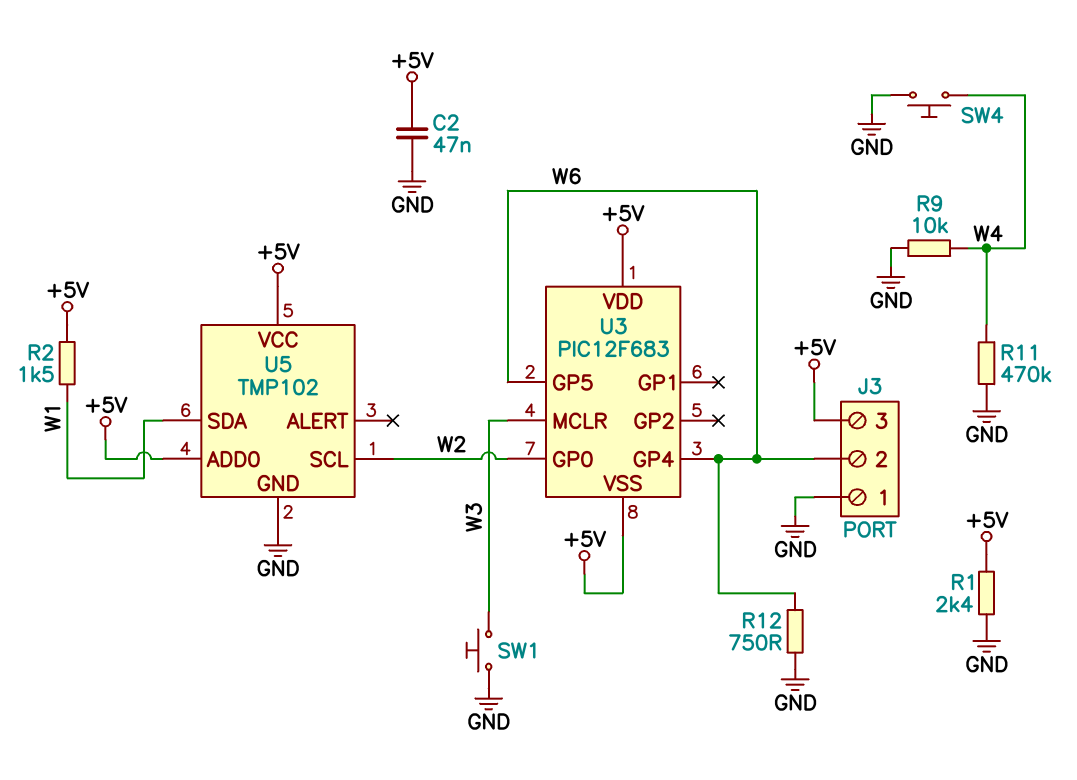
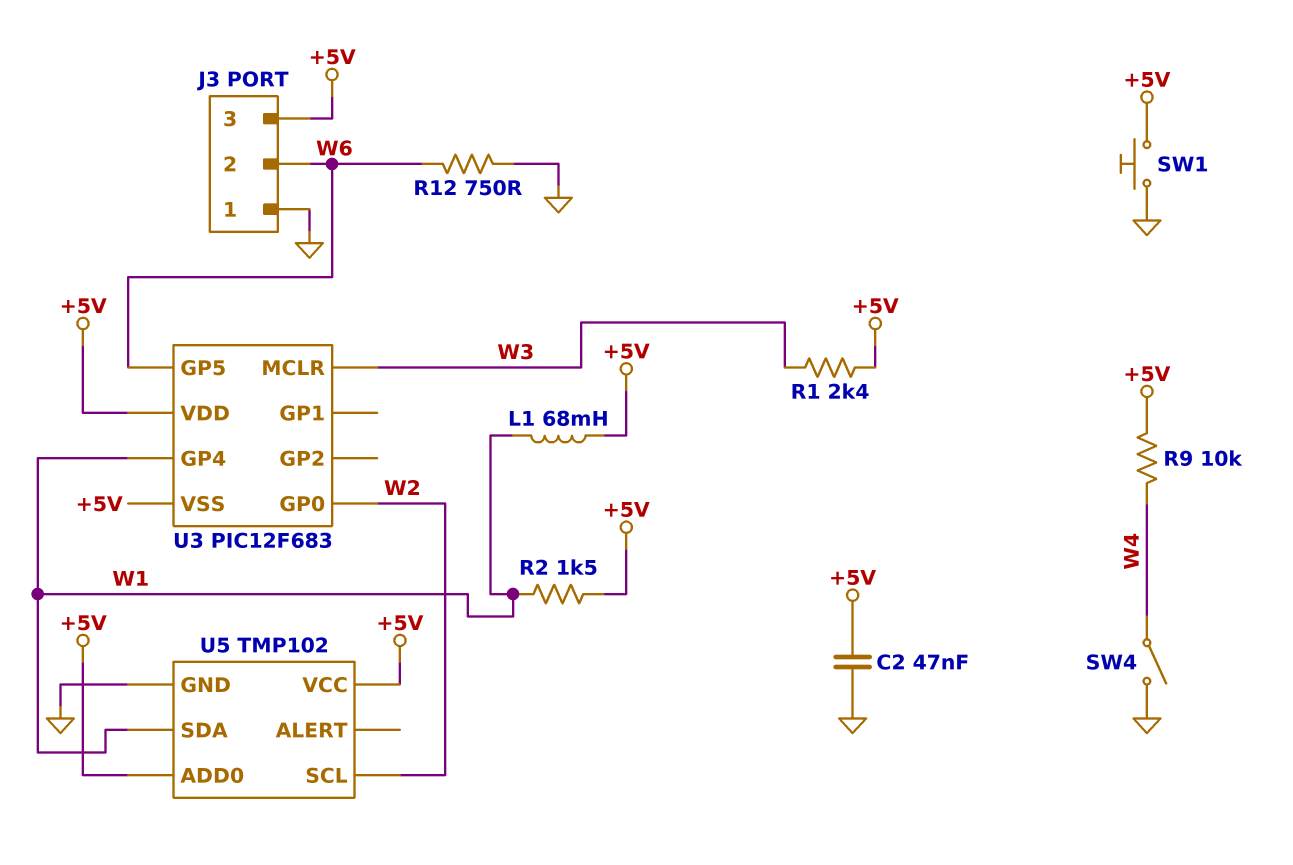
L1: none -> 68mH (+5V, W1)
R1: 2.4k (+5V, GND) -> 2.4k (+5V, W3)
R9: 10k (GND, W4) -> 10k (+5V, W4)
R11: 470k (GND, W4) -> none
SW1: button (GND, W3) -> button (+5V, GND)
SW4: button (GND, W4) -> switch (GND, W4)
U3 pin GP4: W6 -> W1

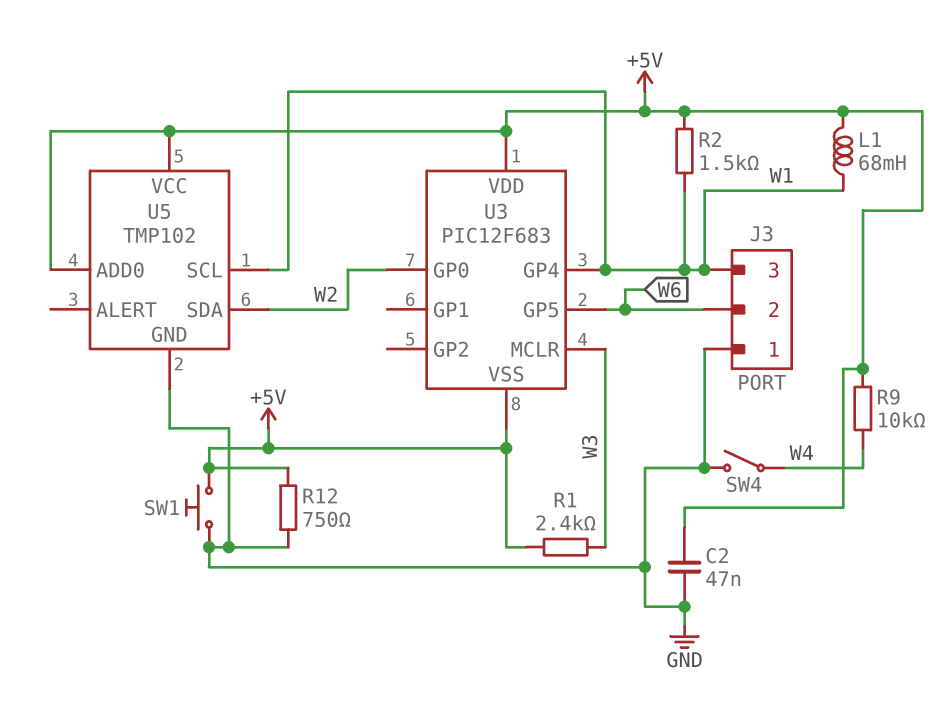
J3 pin 3: +5V -> W1
R12: 750 (GND, W6) -> 750 (+5V, GND)
U5 pin SCL: W2 -> W1
U5 pin SDA: W1 -> W2

